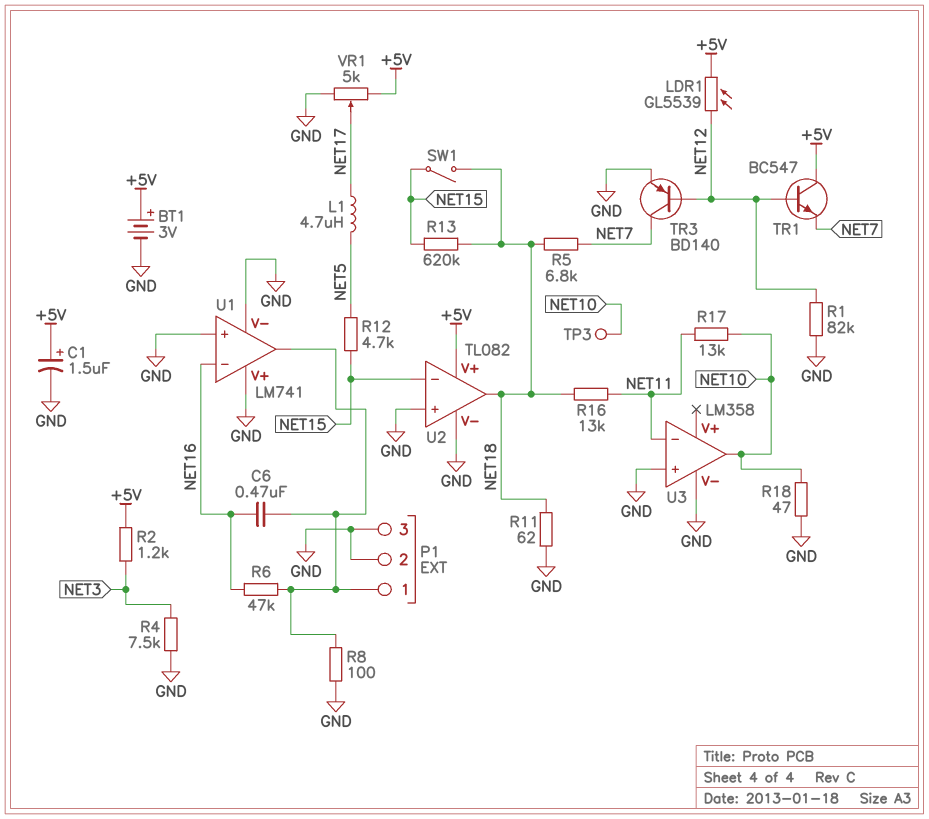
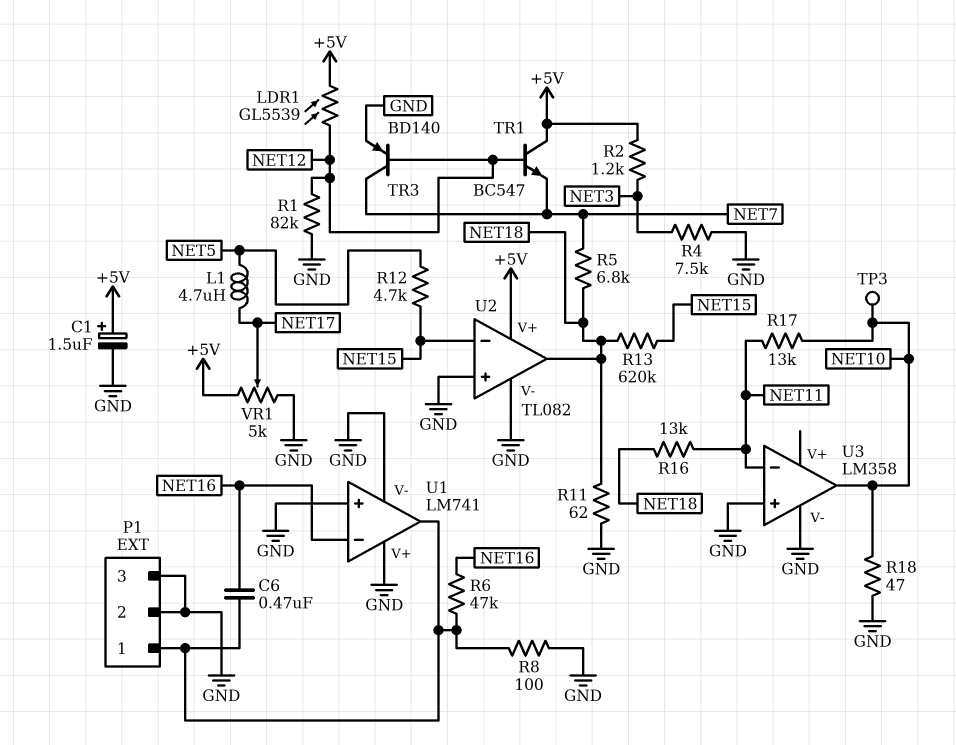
BT1: 3V (plus +5V, minus GND) -> none
SW1: switch (NET15, NET18) -> none

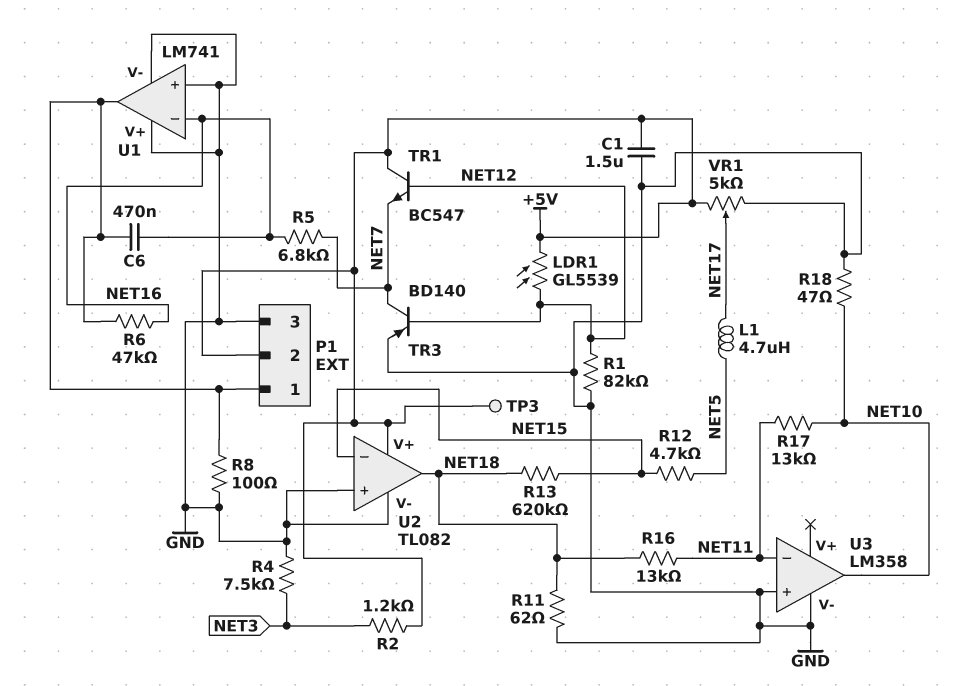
C1: 1.5uF (plus +5V, minus GND) -> 1.5uF (+5V, GND)
P1 pin 2: GND -> +5V
R5: 6.8k (NET7, NET18) -> 6.8k (NET7, NET16)
TP3: test point (NET10) -> test point (+5V)

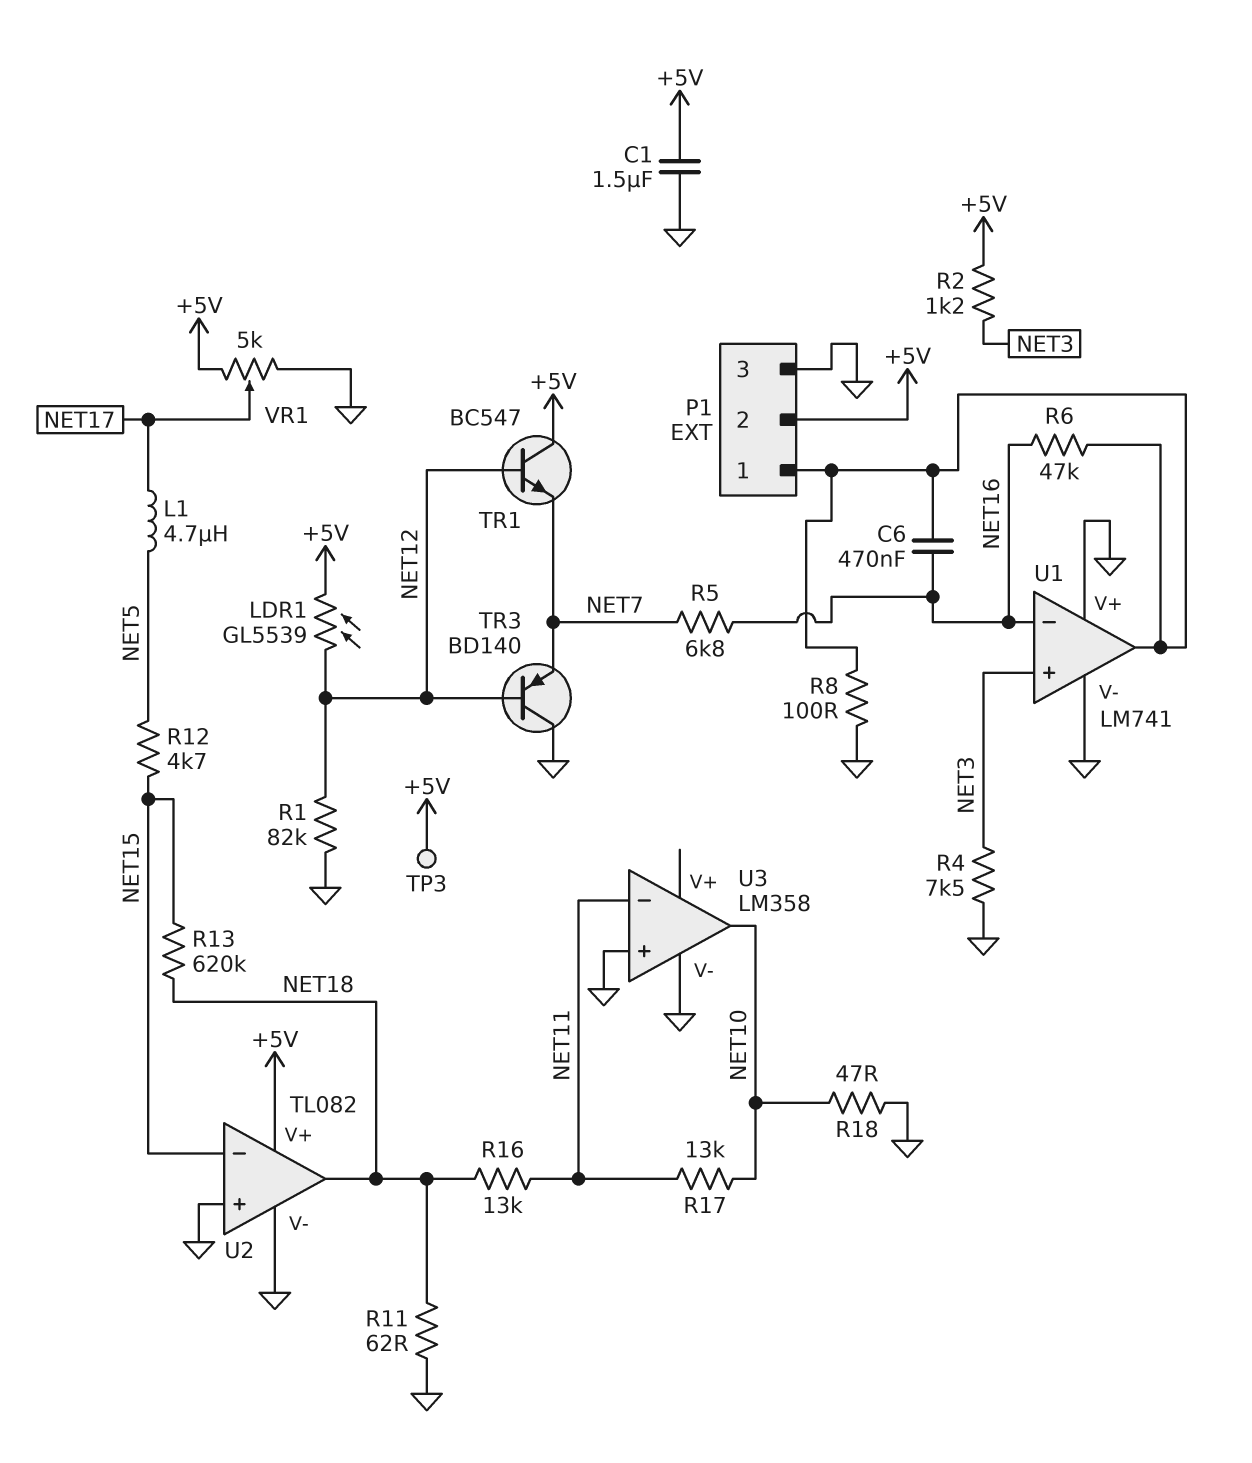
TR3: PNP BD140 (B NET12, C NET7, E GND) -> PNP BD140 (B NET12, C GND, E NET7)
U1 pin in+: GND -> NET3

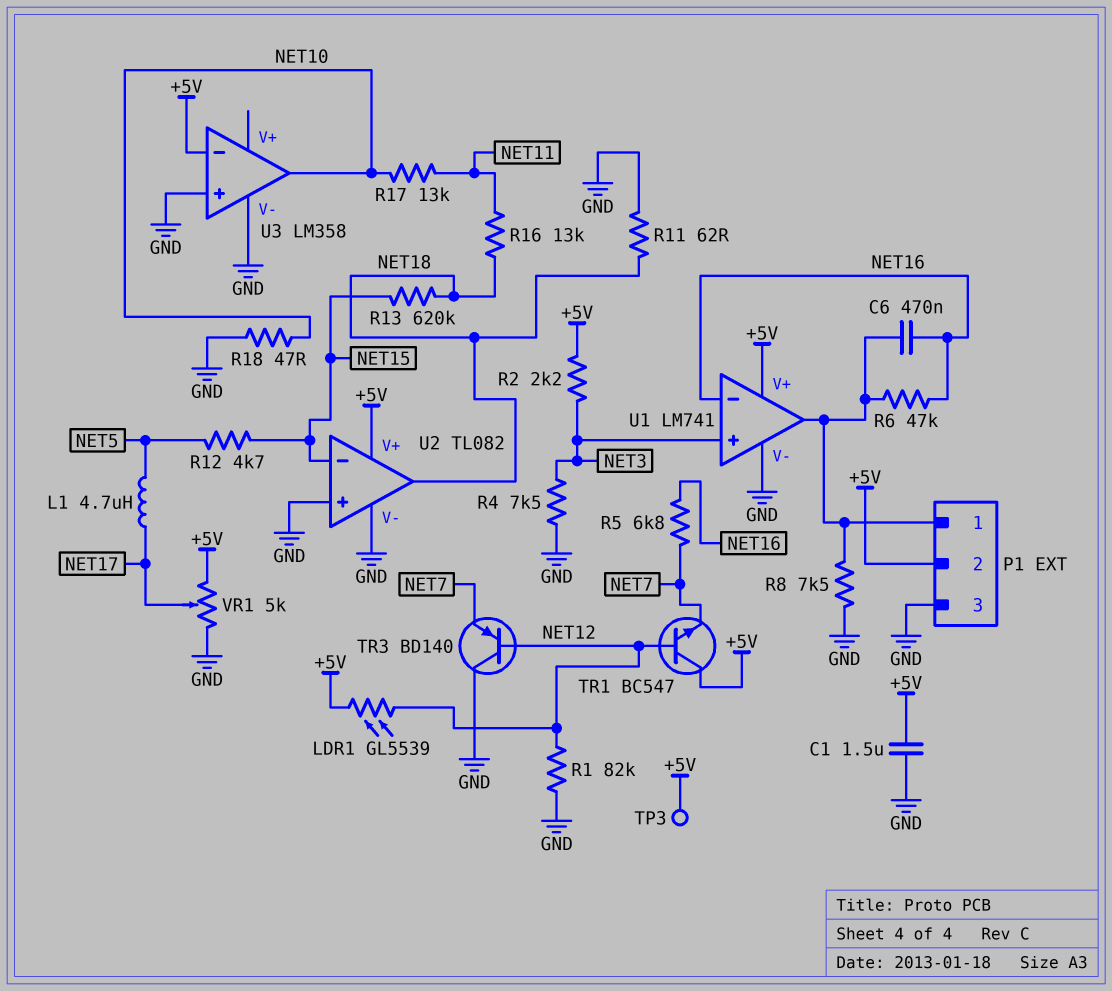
R2: 1.2k (+5V, NET3) -> 2.2k (+5V, NET3)
R8: 100 (GND, P1/1) -> 7.5k (GND, P1/1)
U1 pin V+: GND -> +5V
U3 pin in-: NET11 -> +5V

